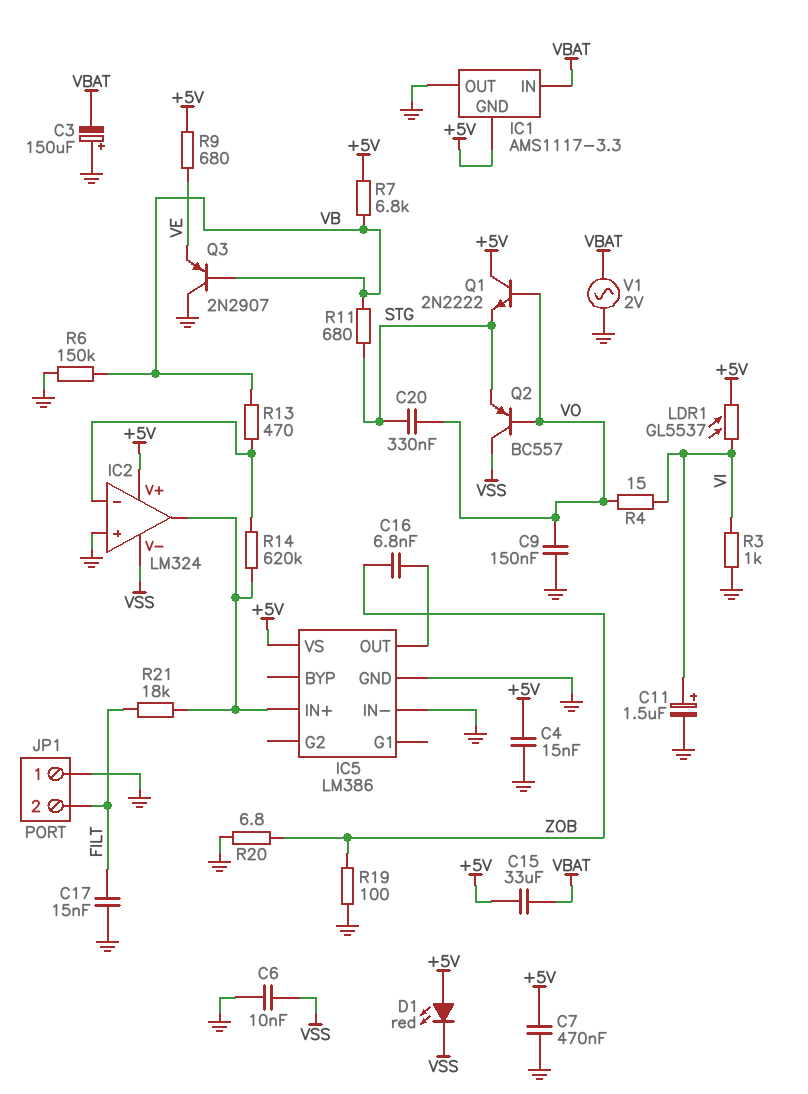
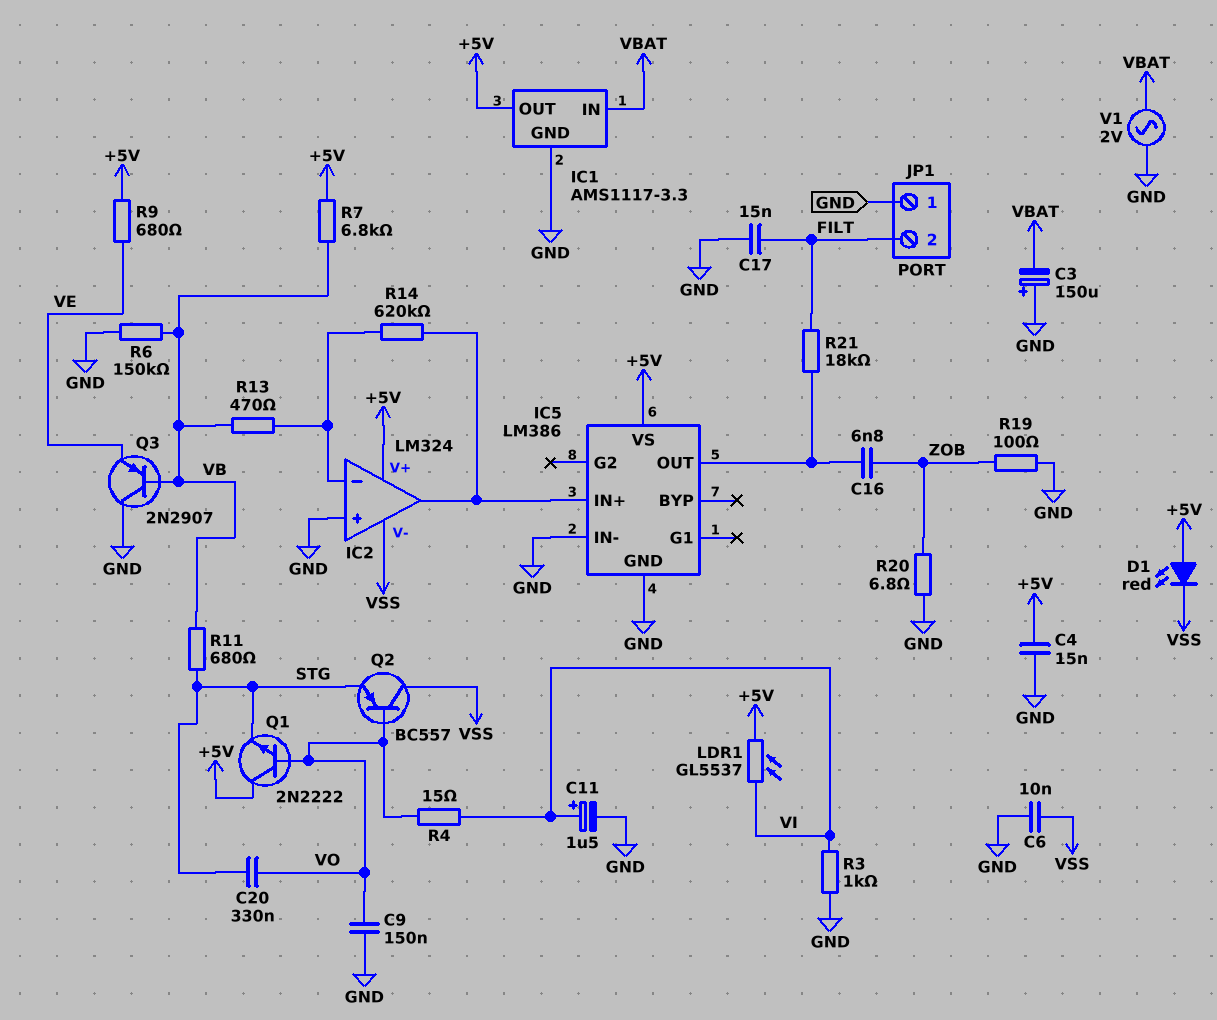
C7: 470nF (+5V, GND) -> none
C15: 33uF (+5V, VBAT) -> none
IC1 pin GND: +5V -> GND
IC1 pin OUT: GND -> +5V
R21: 18k (FILT, IC2/out) -> 18k (FILT, IC5/OUT)

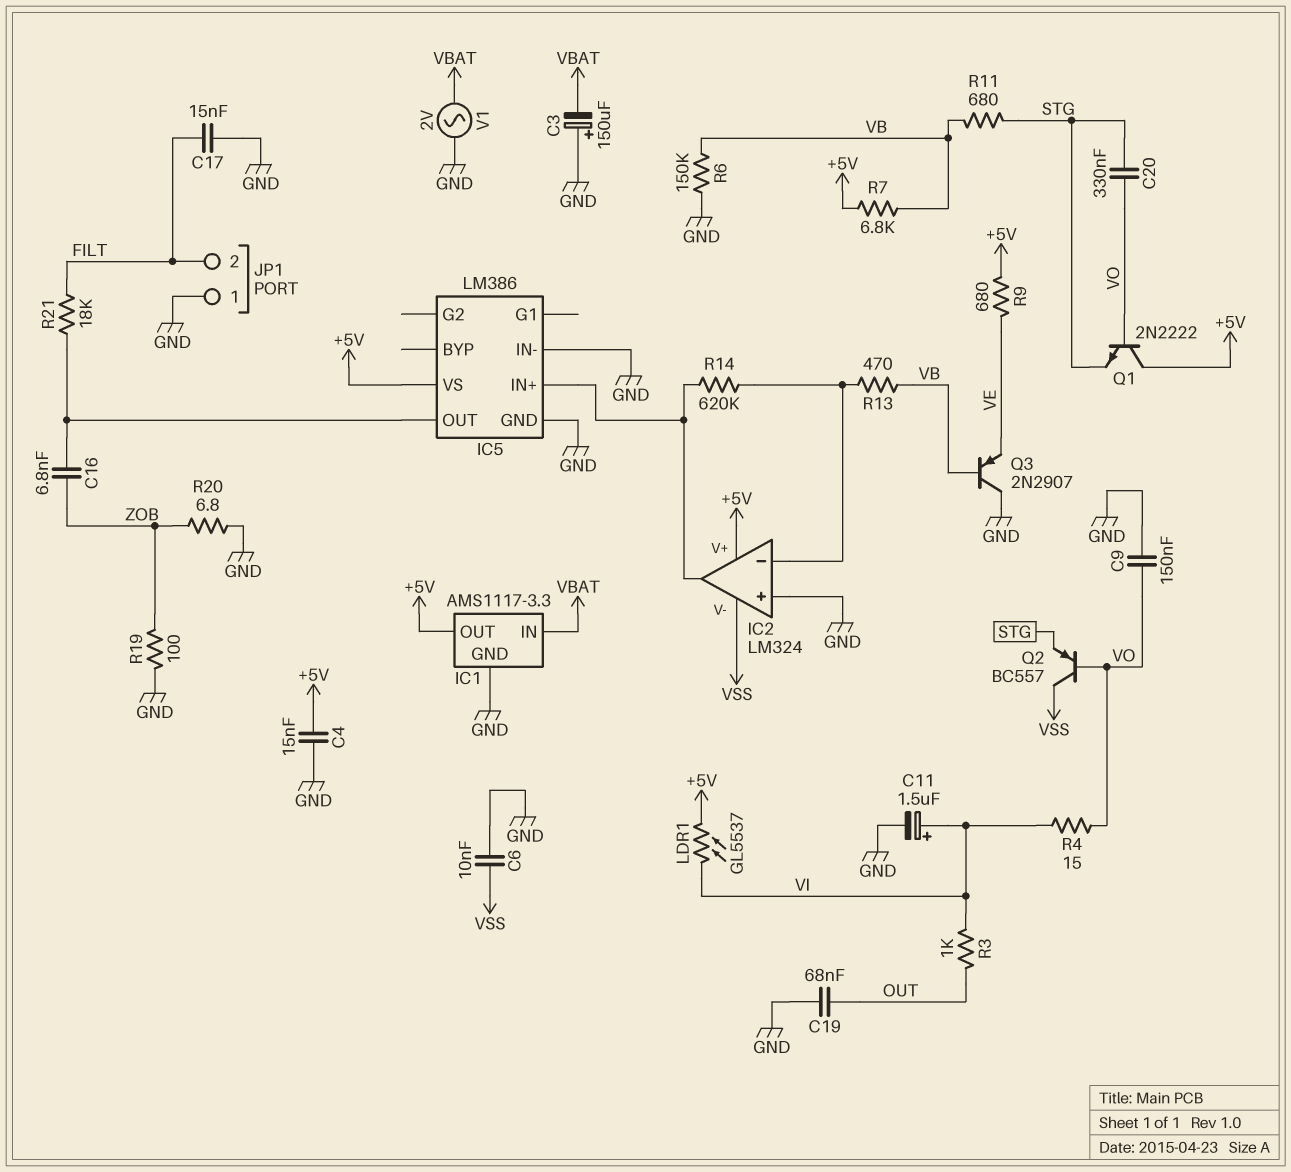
C19: none -> 68nF (GND, OUT)
D1: LED red (A +5V, K VSS) -> none
R3: 1k (GND, VI) -> 1k (OUT, VI)

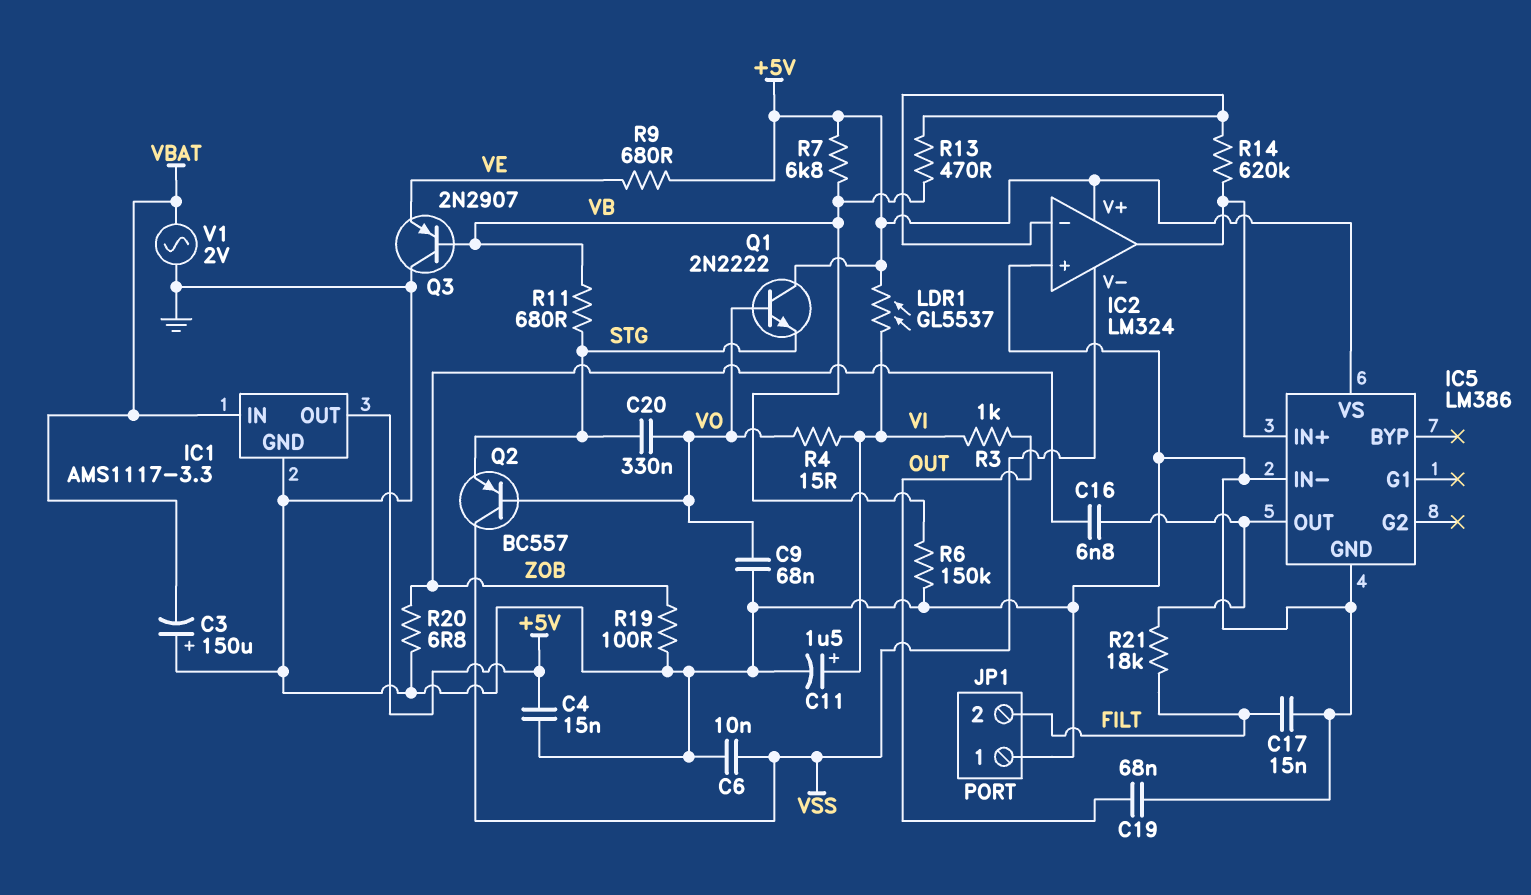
C9: 150nF (GND, VO) -> 68nF (GND, VO)

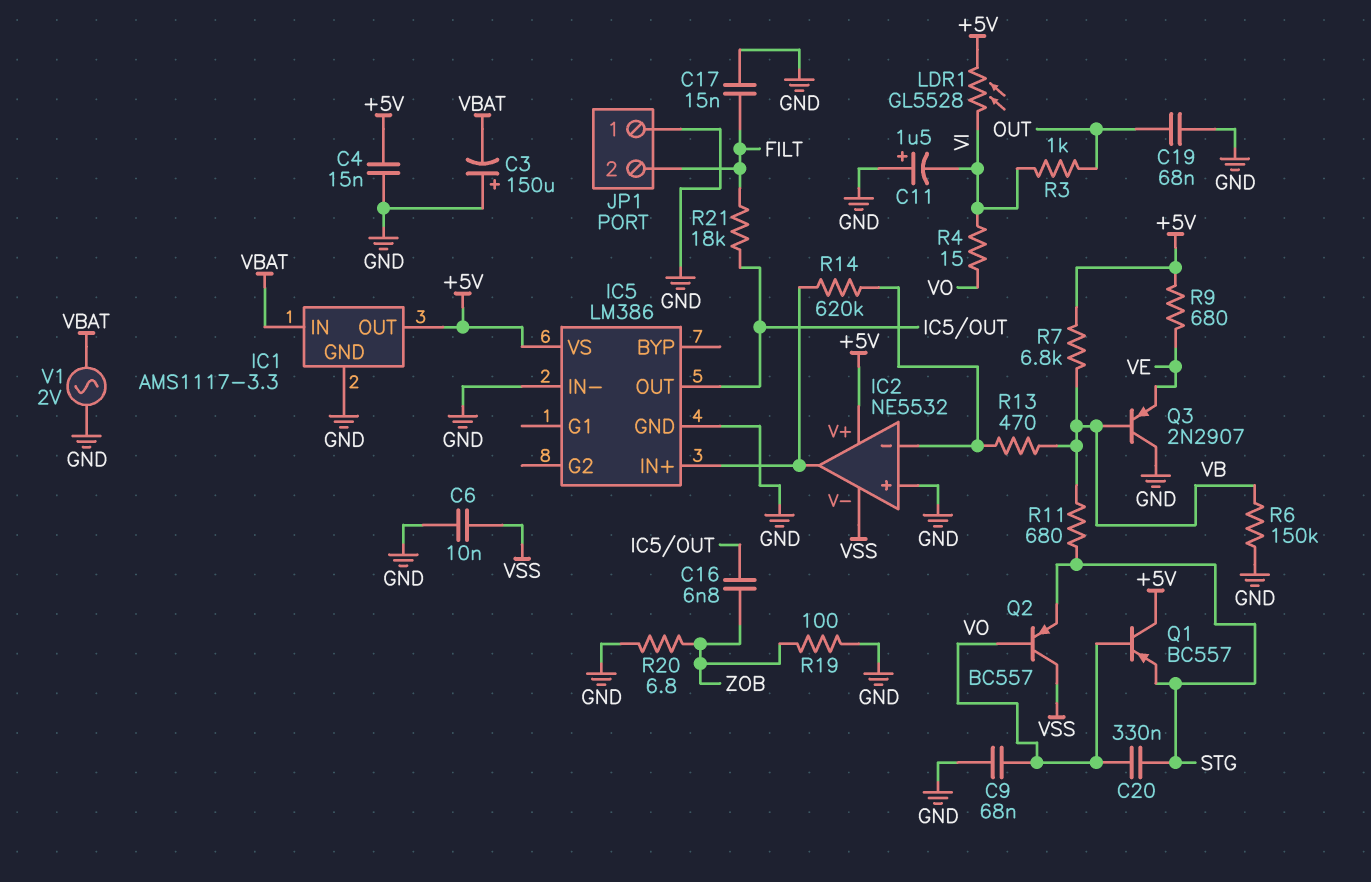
C11: 1.5uF (plus VI, minus GND) -> 1.5uF (plus GND, minus VI)
IC2: LM324 -> NE5532
LDR1: GL5537 (+5V, VI) -> GL5528 (+5V, VI)
Q1: NPN 2N2222 (B VO, C +5V, E STG) -> PNP BC557 (B VO, C +5V, E STG)

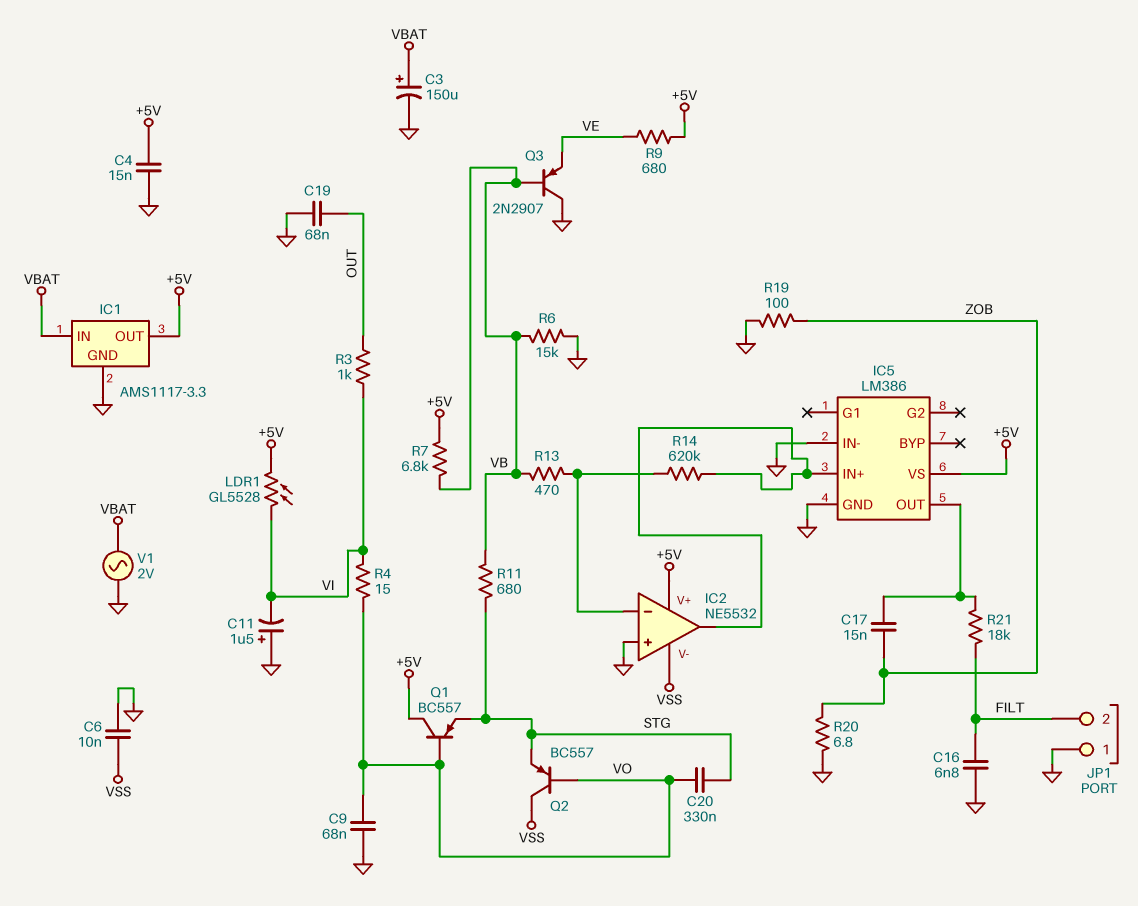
C3: 150uF (plus GND, minus VBAT) -> 150uF (plus VBAT, minus GND)
C16: 6.8nF (IC5/OUT, ZOB) -> 6.8nF (FILT, GND)
C17: 15nF (FILT, GND) -> 15nF (IC5/OUT, ZOB)
R6: 150k (GND, VB) -> 15k (GND, VB)

